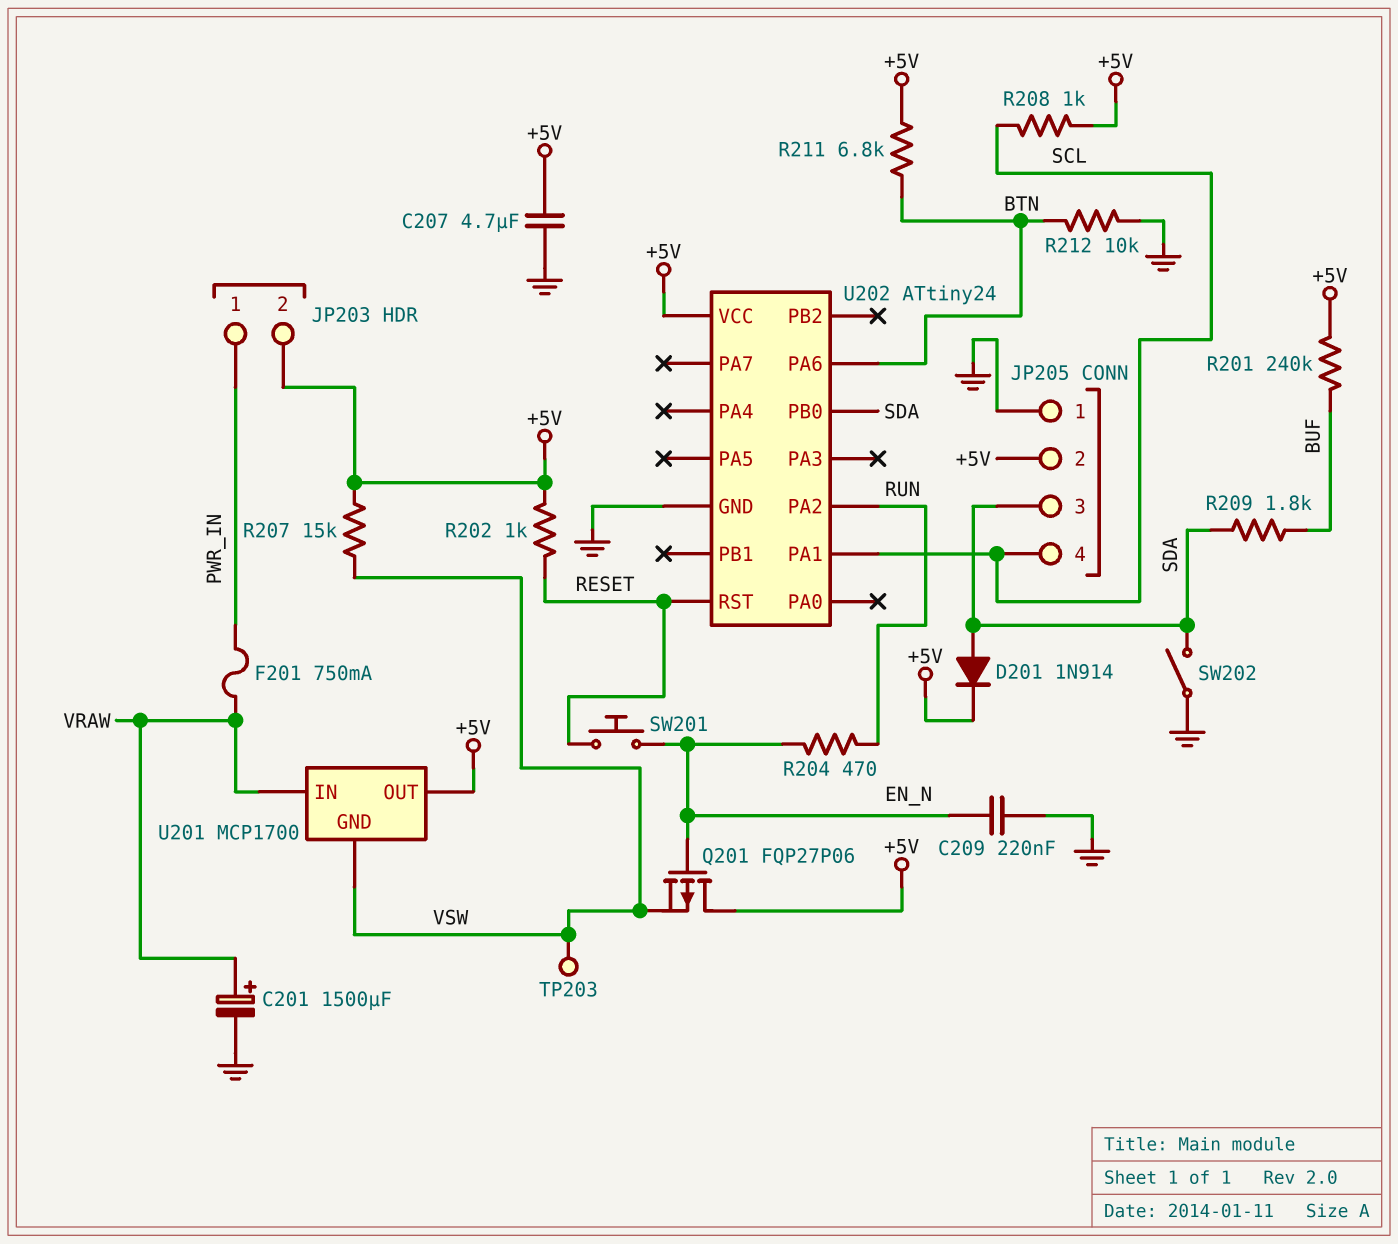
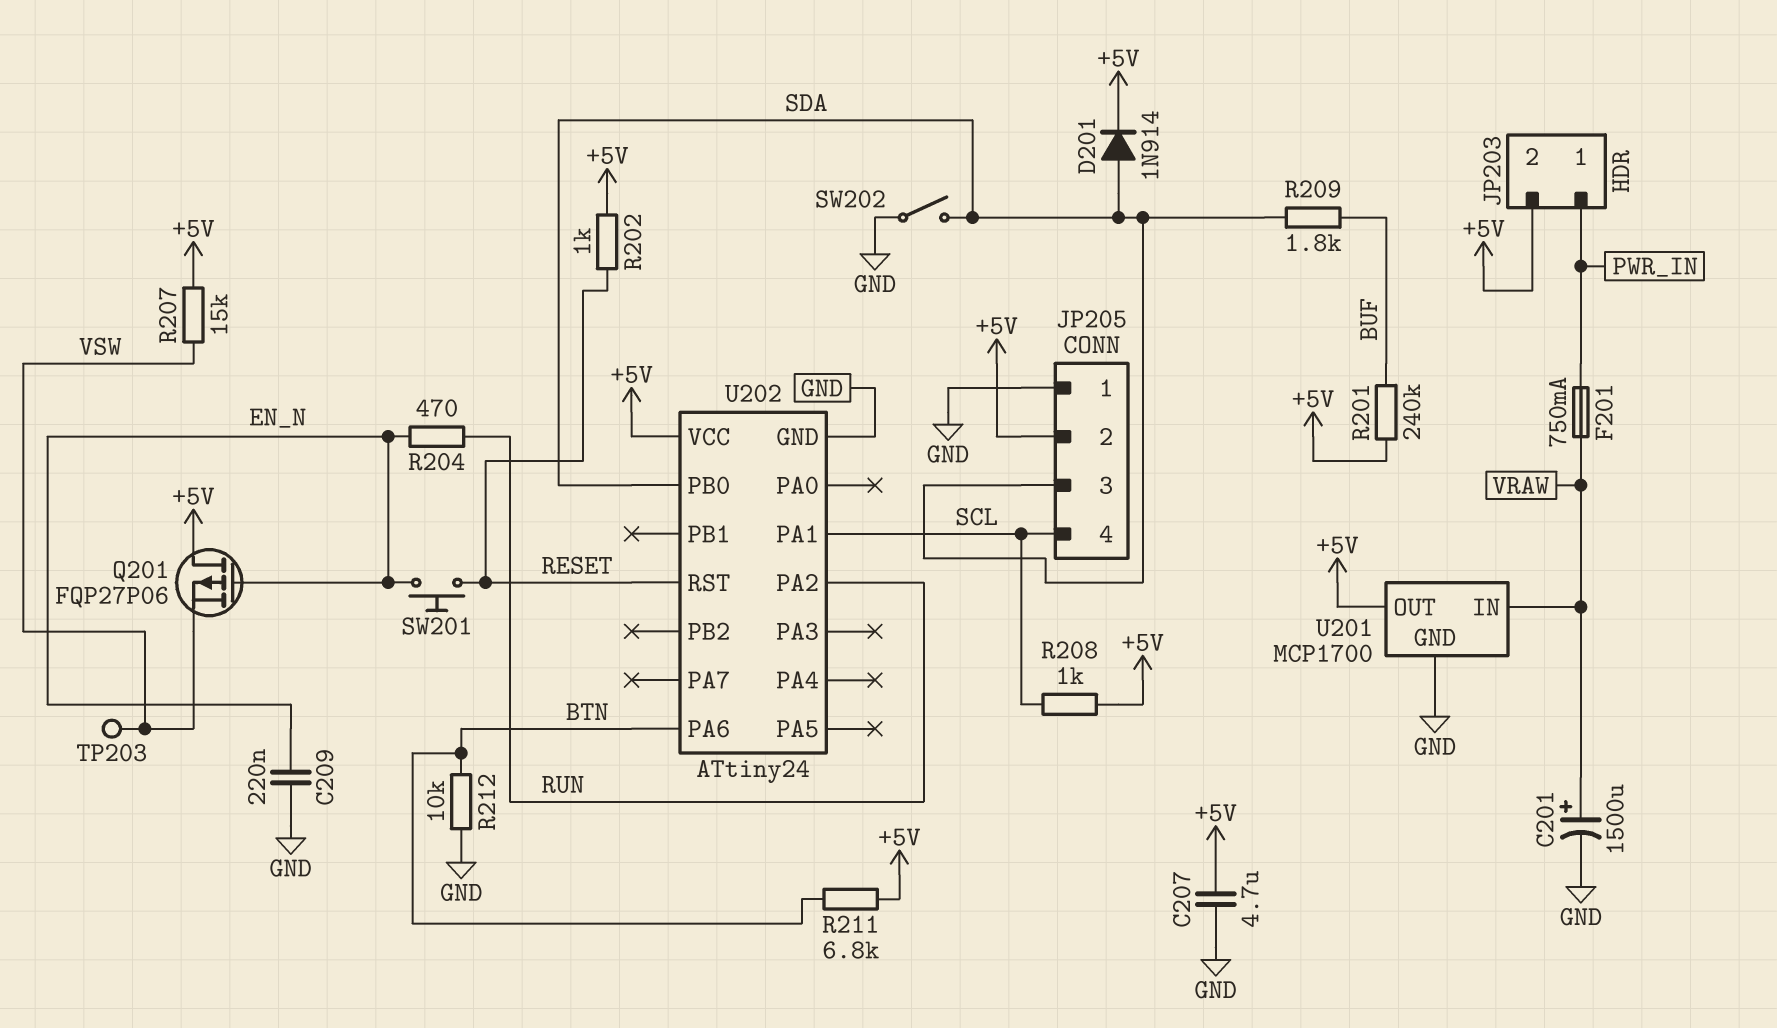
U201 pin GND: VSW -> GND

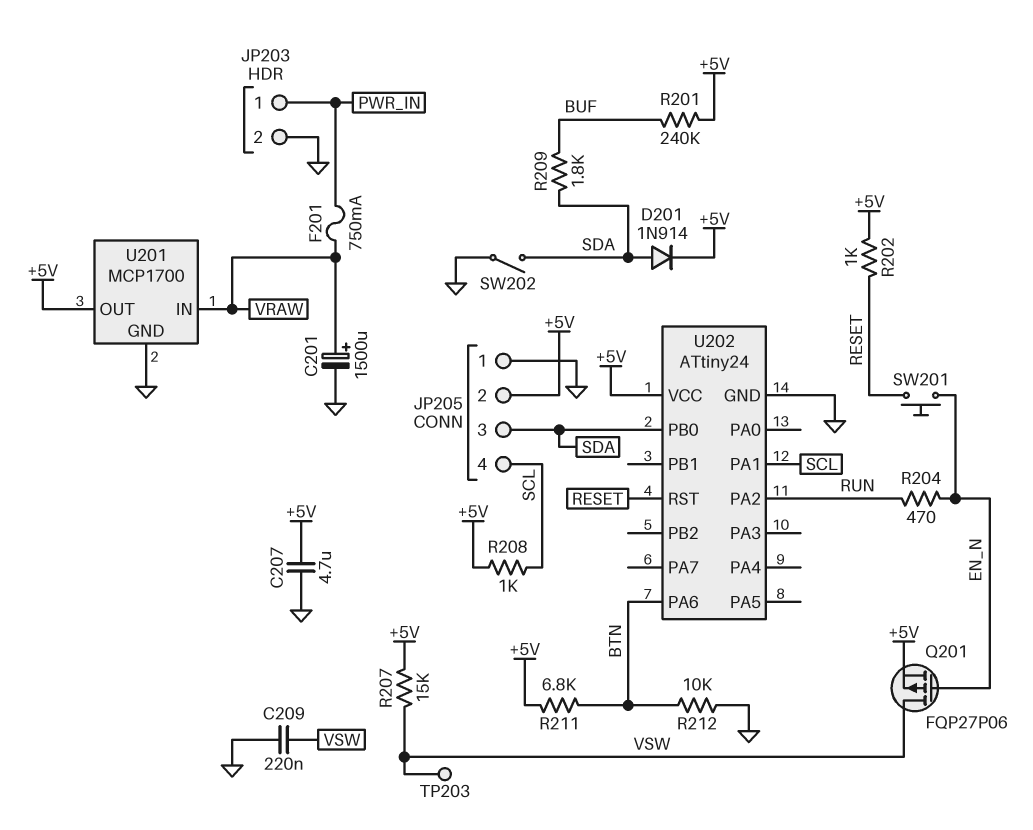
C209: 220nF (EN_N, GND) -> 220nF (GND, VSW)
JP203 pin 2: +5V -> GND
Q201: PMOS FQP27P06 (G EN_N, D +5V, S VSW) -> PMOS FQP27P06 (G EN_N, D VSW, S +5V)

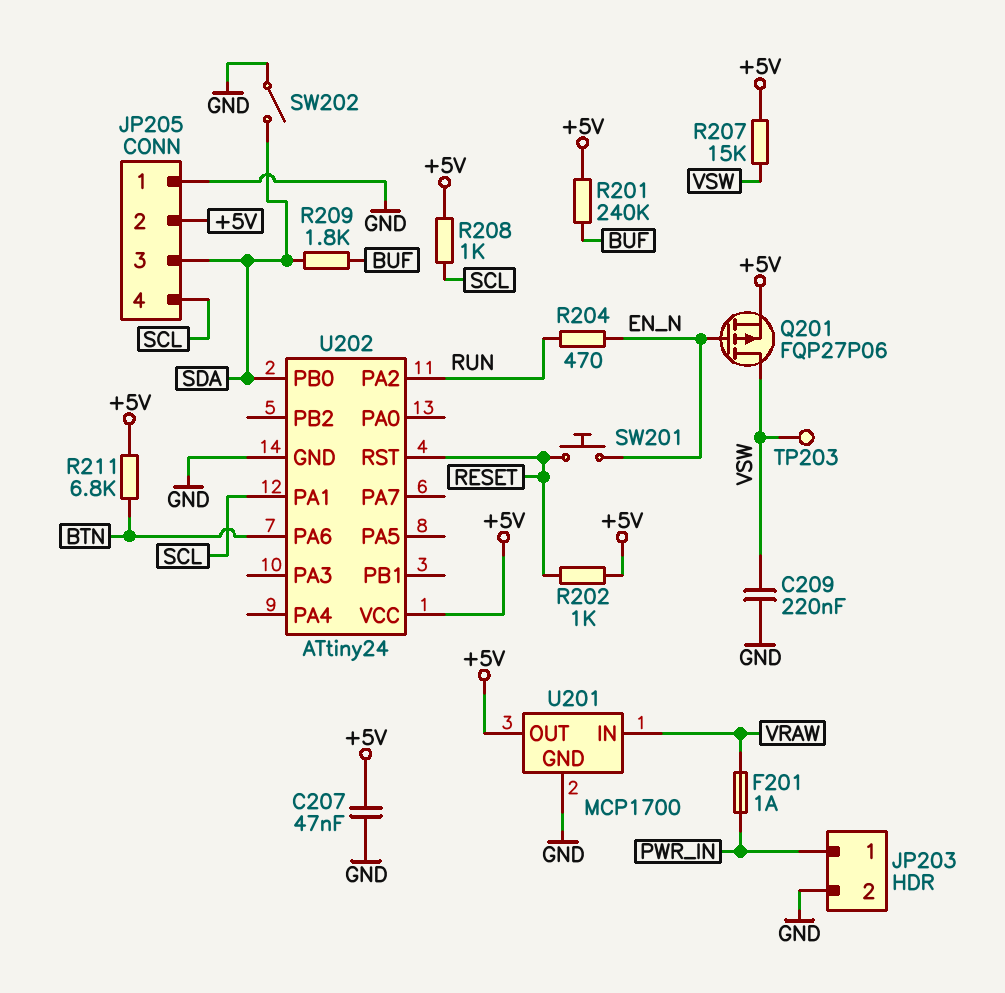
C201: 1500uF (plus VRAW, minus GND) -> none
C207: 4.7uF (+5V, GND) -> 47nF (+5V, GND)
D201: diode 1N914 (A SDA, K +5V) -> none
F201: 750mA (PWR_IN, VRAW) -> 1A (PWR_IN, VRAW)
R212: 10k (BTN, GND) -> none

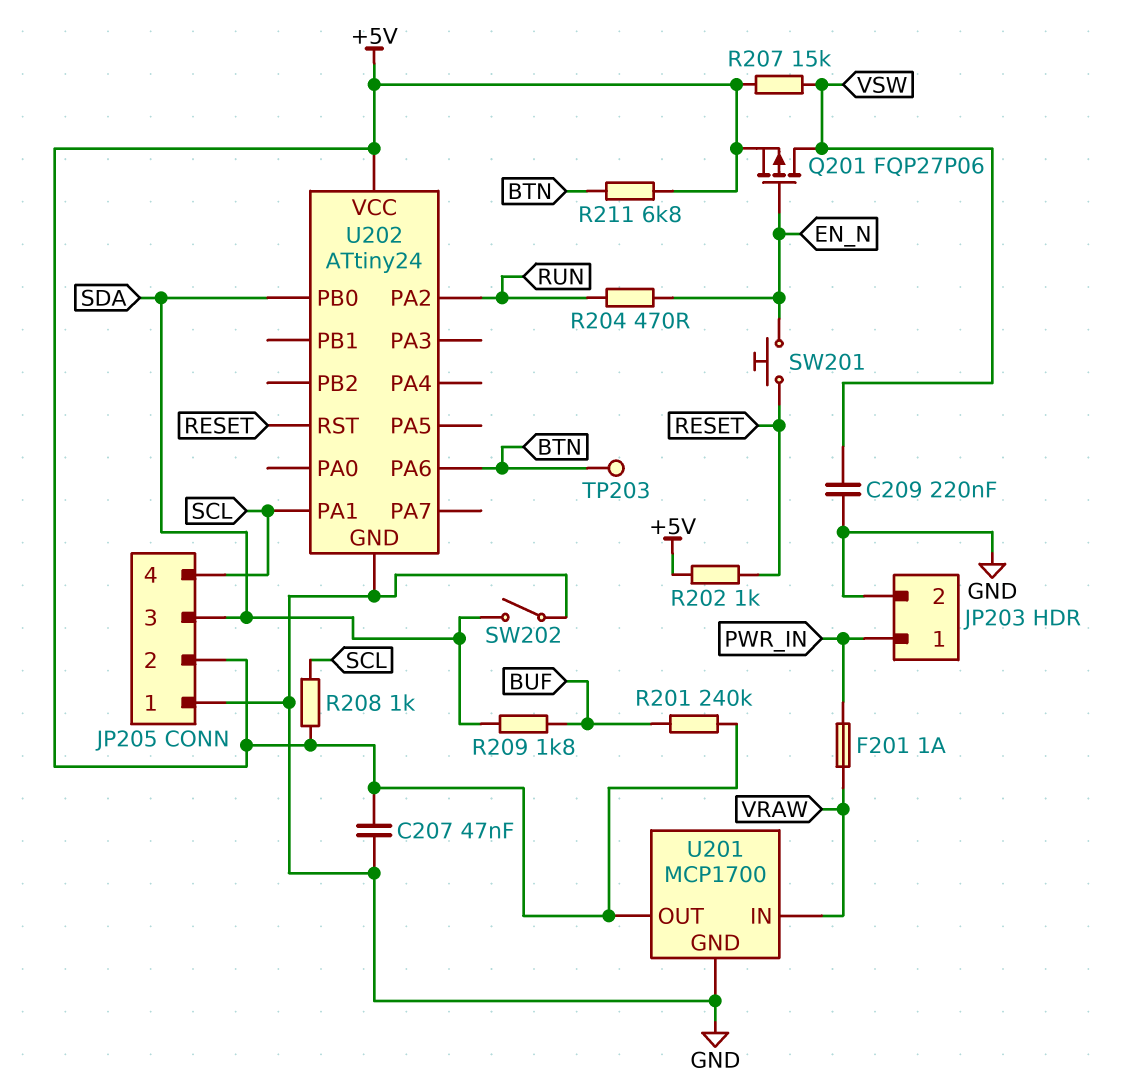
TP203: test point (VSW) -> test point (BTN)

